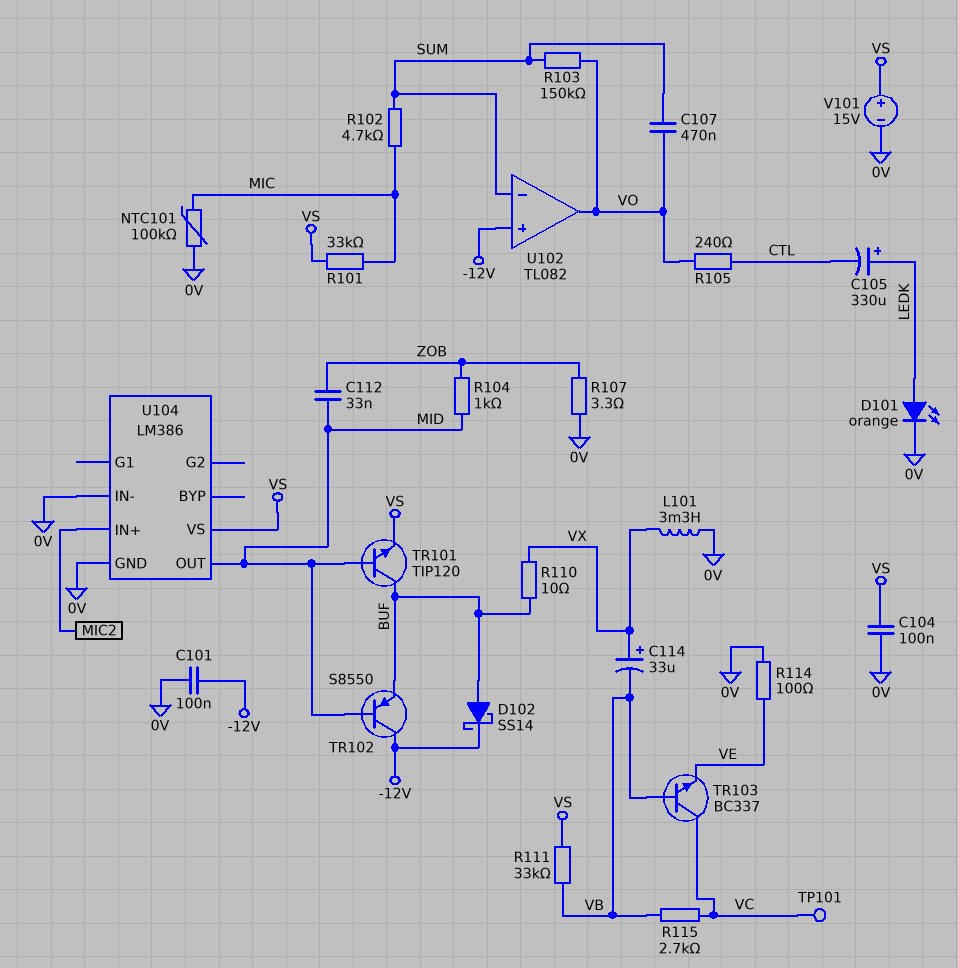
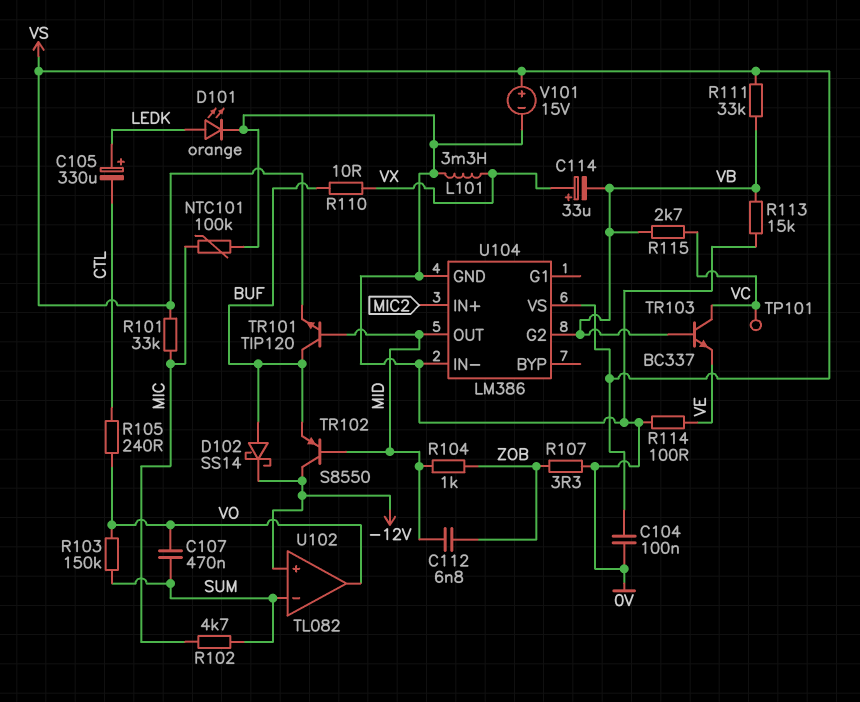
C101: 100nF (-12V, 0V) -> none
C112: 33nF (MID, ZOB) -> 6.8nF (MID, ZOB)
R113: none -> 15k (0V, VB)
U104 pin G2: none -> VB

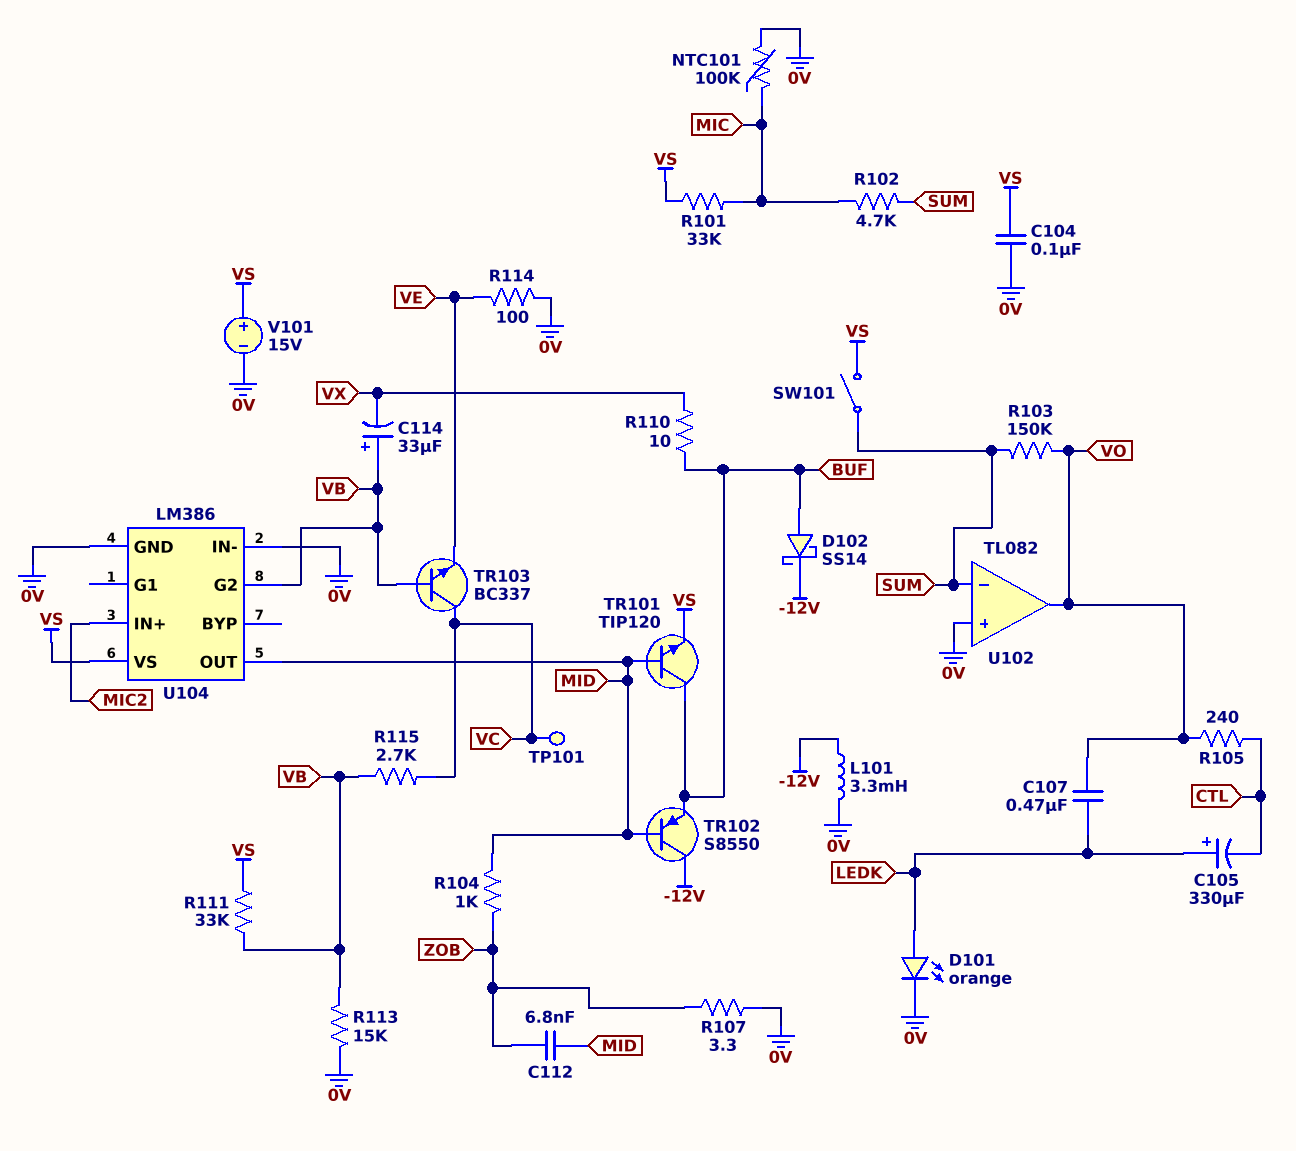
C107: 470nF (SUM, VO) -> 470nF (LEDK, VO)
C114: 33uF (plus VX, minus VB) -> 33uF (plus VB, minus VX)
L101: 3.3mH (0V, VX) -> 3.3mH (-12V, 0V)
SW101: none -> switch (SUM, VS)
U102 pin in+: -12V -> 0V

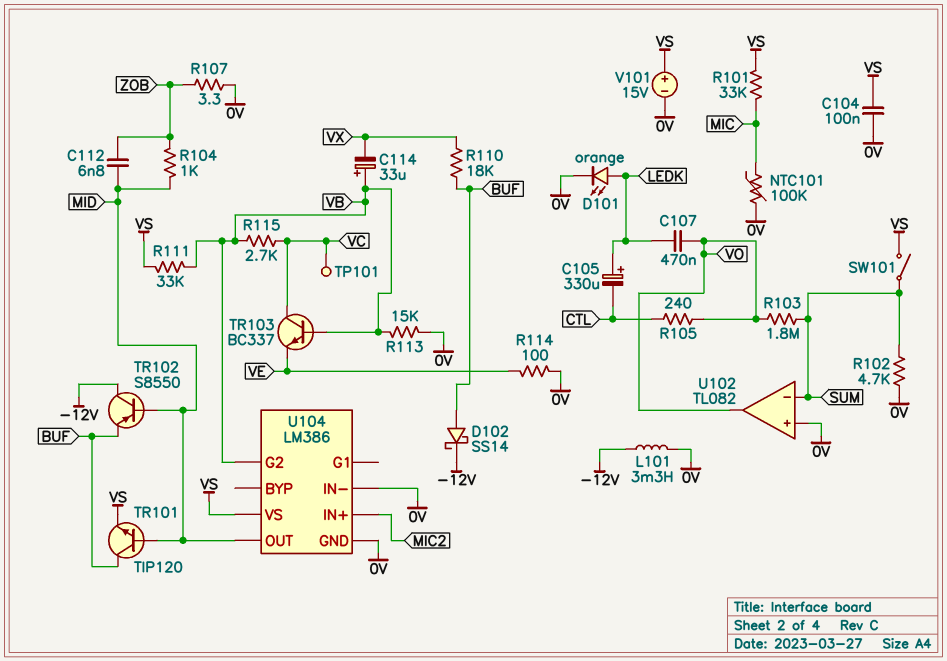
R102: 4.7k (MIC, SUM) -> 4.7k (0V, SUM)
R103: 150k (SUM, VO) -> 1.8M (SUM, VO)
R110: 10 (BUF, VX) -> 18k (BUF, VX)

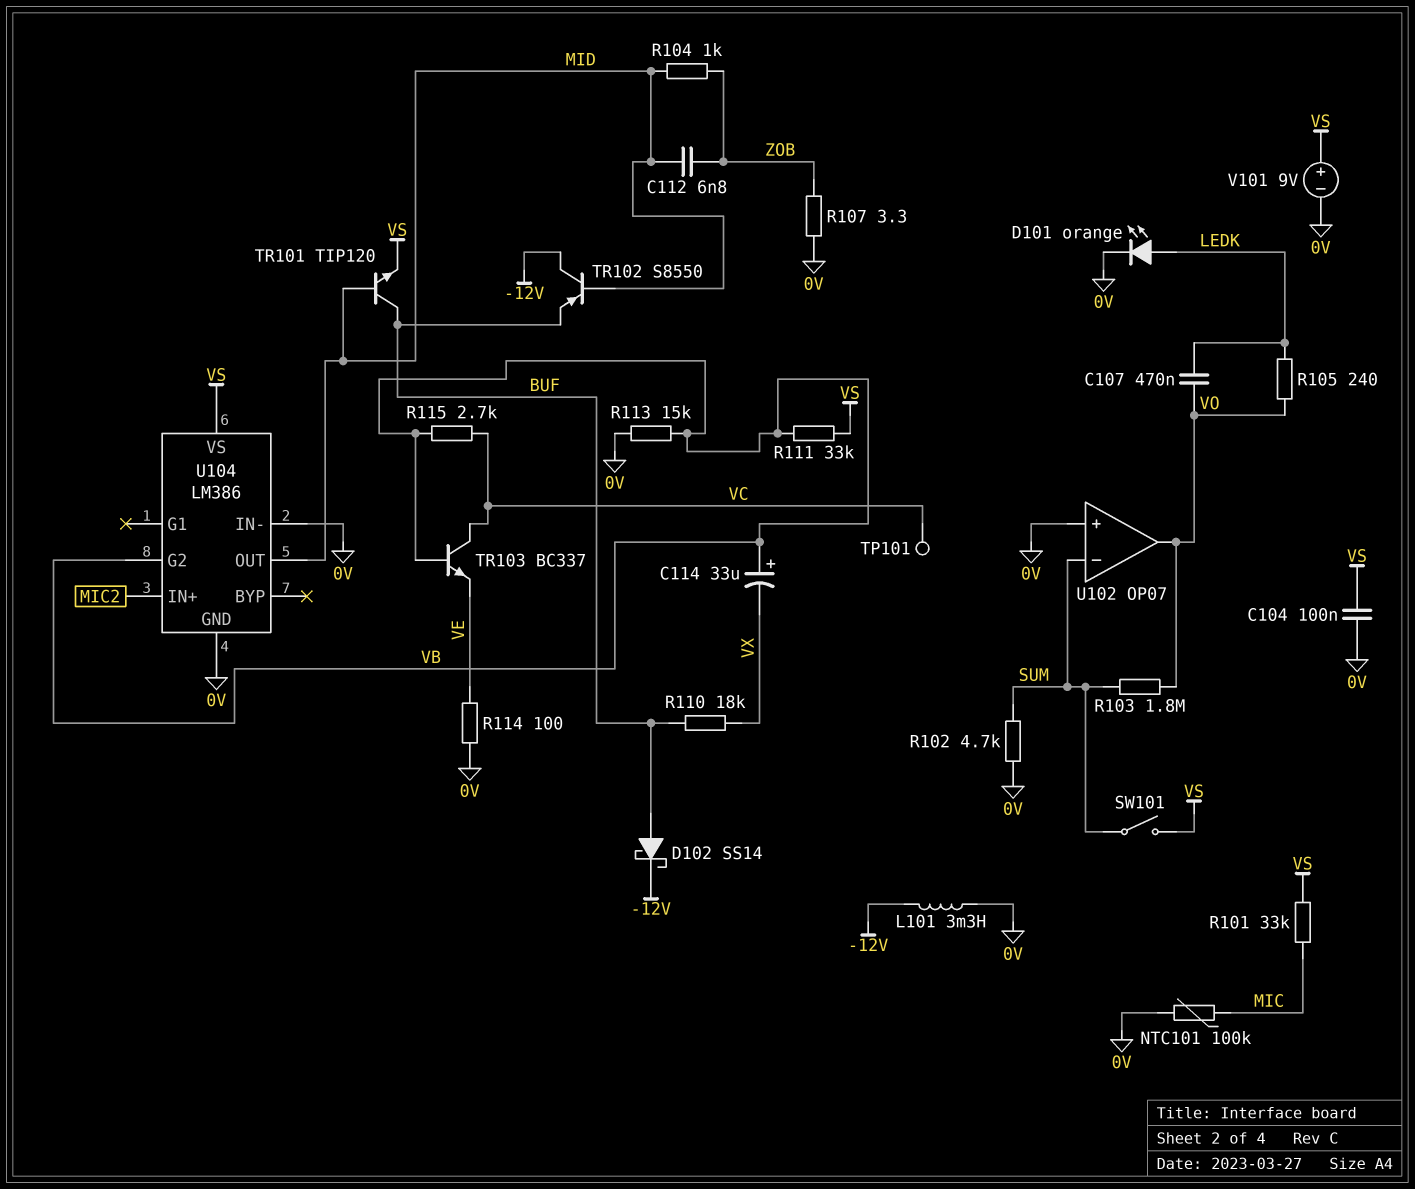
C105: 330uF (plus LEDK, minus CTL) -> none
R105: 240 (CTL, VO) -> 240 (LEDK, VO)
U102: TL082 -> OP07
V101: 15V (plus VS, minus 0V) -> 9V (plus VS, minus 0V)

